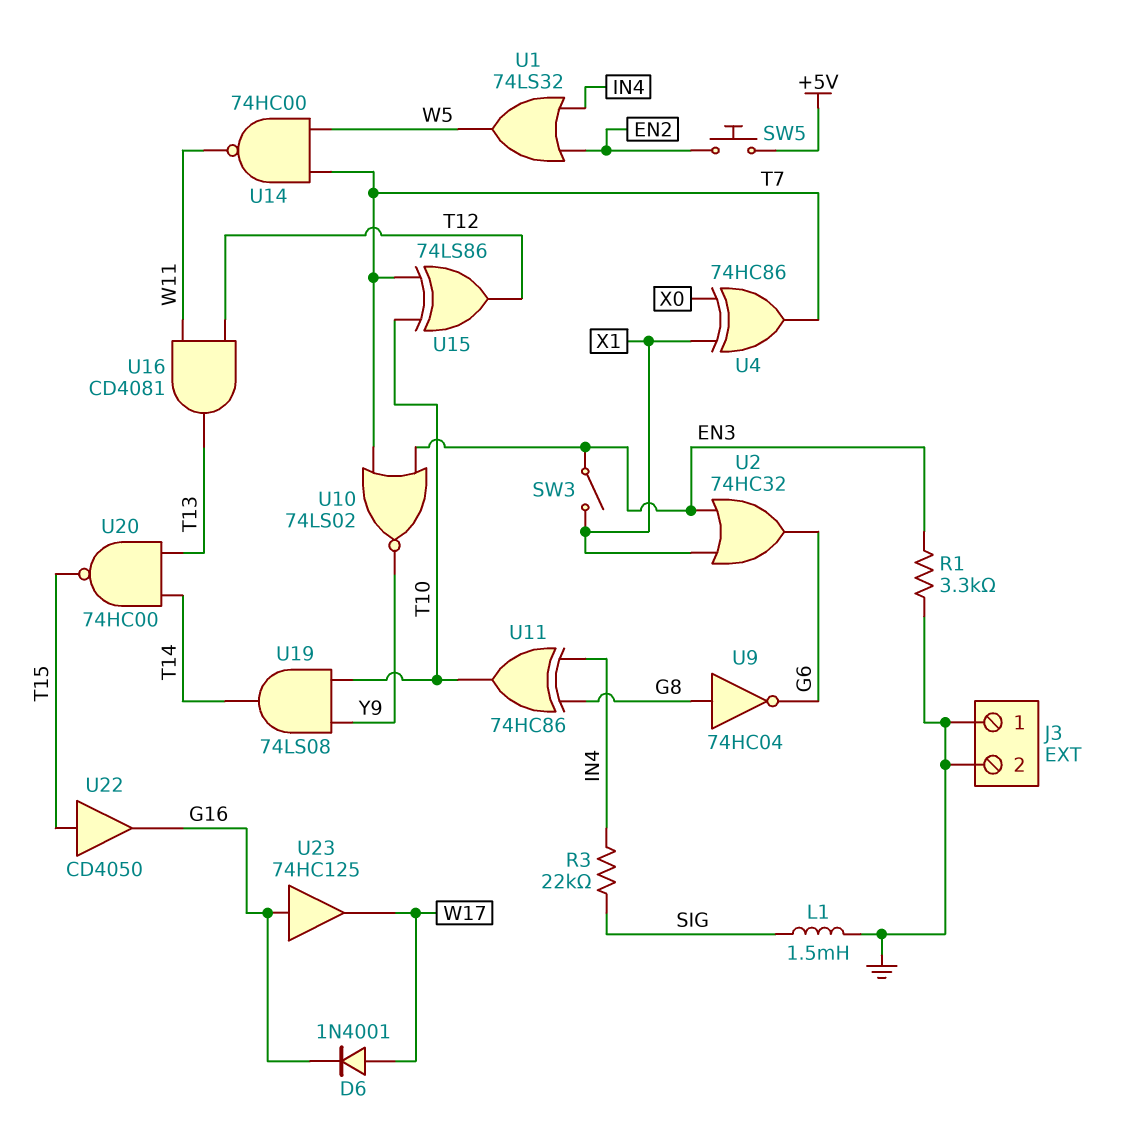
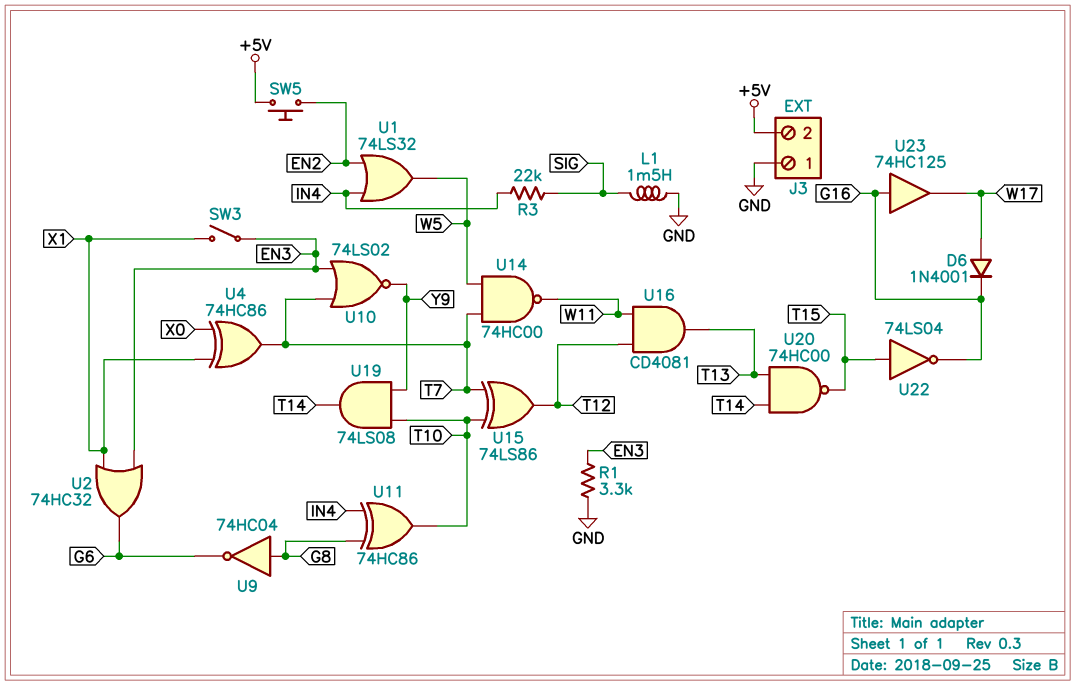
J3 pin 2: GND -> +5V
U22: buffer CD4050 (in T15, out G16) -> NOT 74LS04 (in T15, out G16)

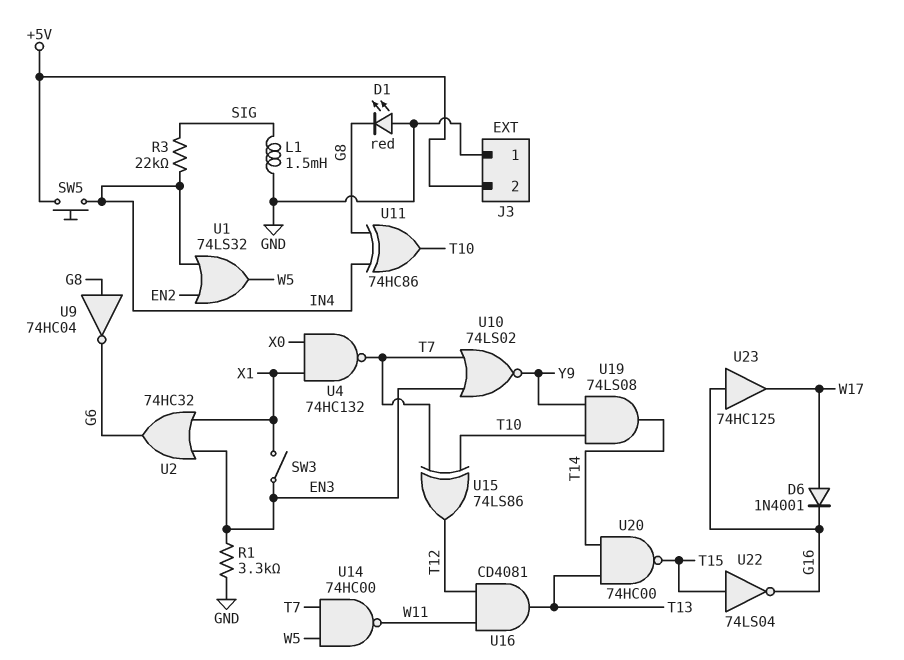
D1: none -> LED red (A GND, K G8)
SW5: button (+5V, EN2) -> button (+5V, IN4)
U4: XOR 74HC86 (in X0, in X1, out T7) -> NAND 74HC132 (in X0, in X1, out T7)

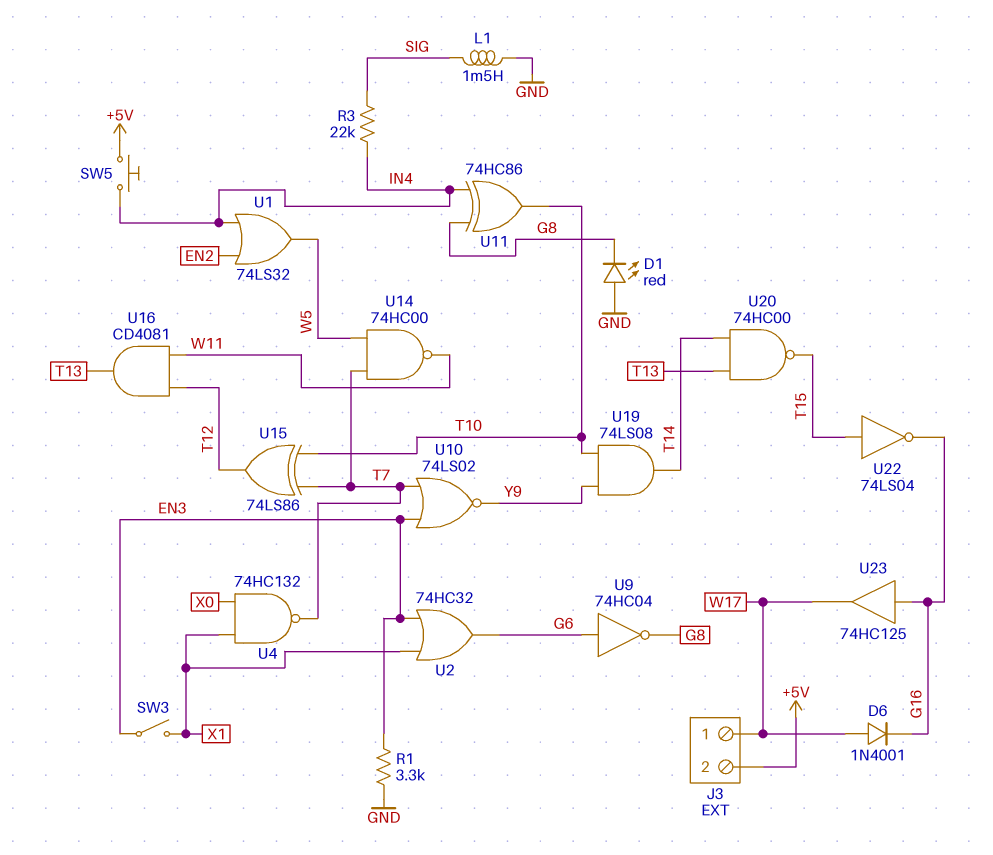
J3 pin 1: GND -> W17
U9: NOT 74HC04 (in G8, out G6) -> NOT 74HC04 (in G6, out G8)

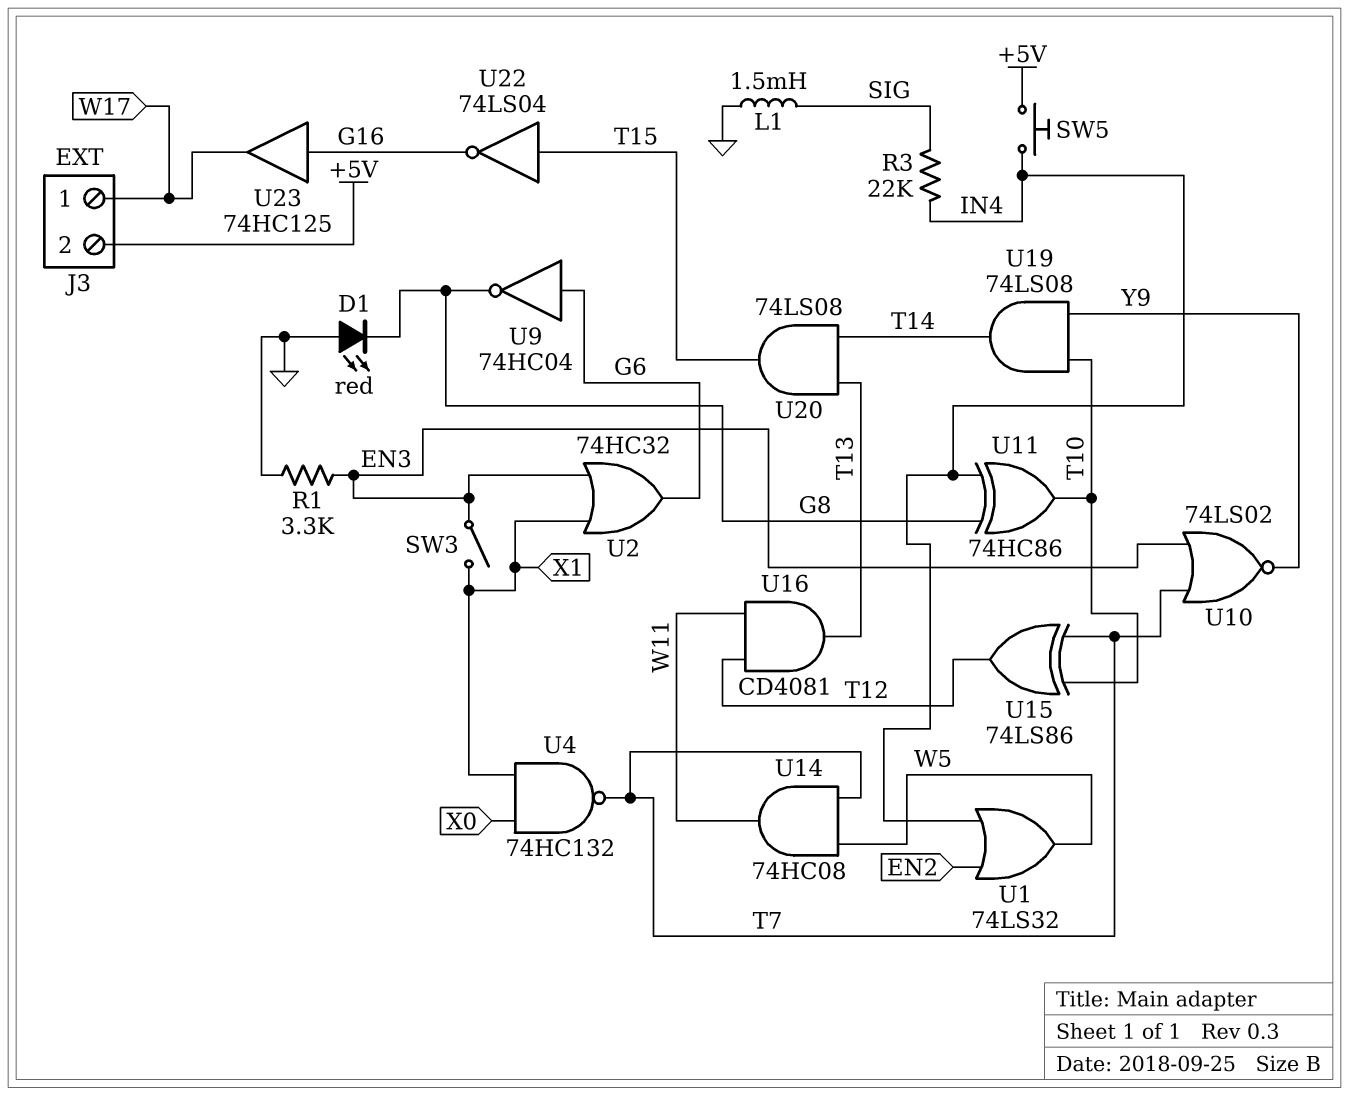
D6: diode 1N4001 (A W17, K G16) -> none
U14: NAND 74HC00 (in T7, in W5, out W11) -> AND 74HC08 (in T7, in W5, out W11)
U20: NAND 74HC00 (in T13, in T14, out T15) -> AND 74LS08 (in T13, in T14, out T15)

